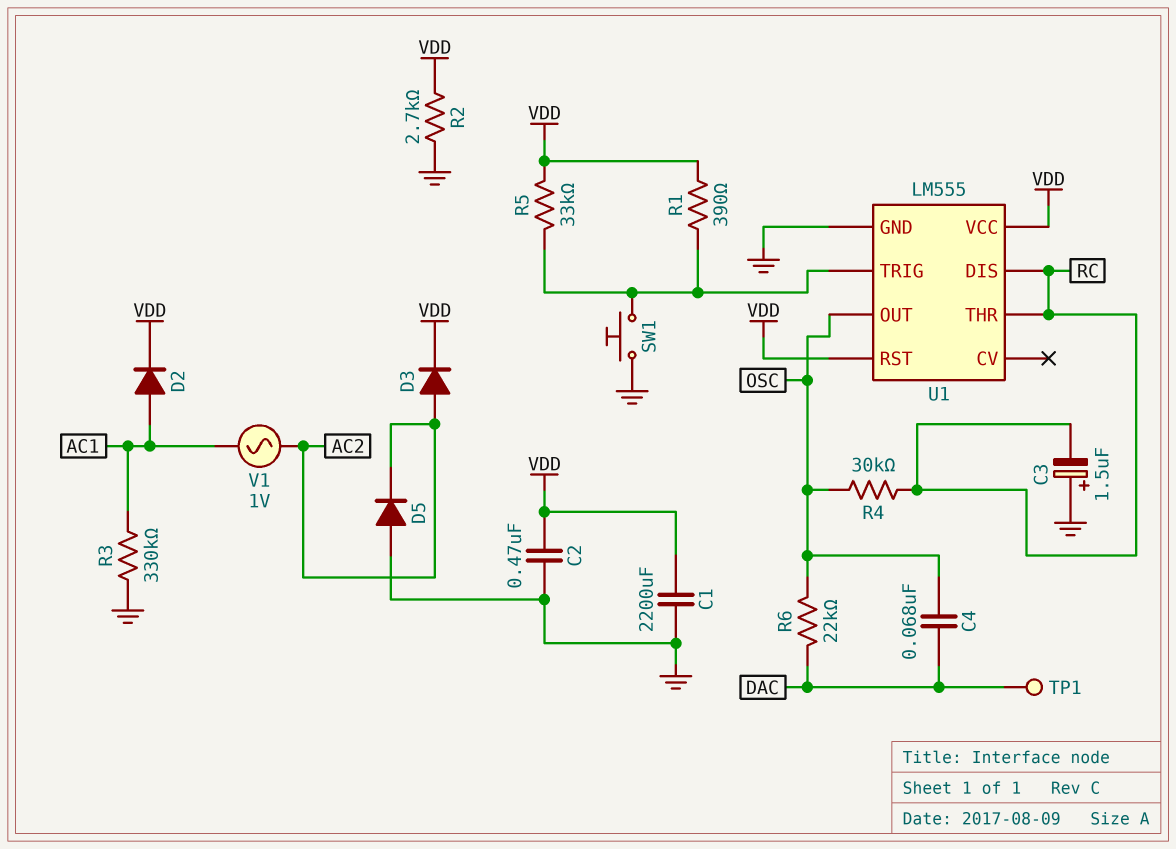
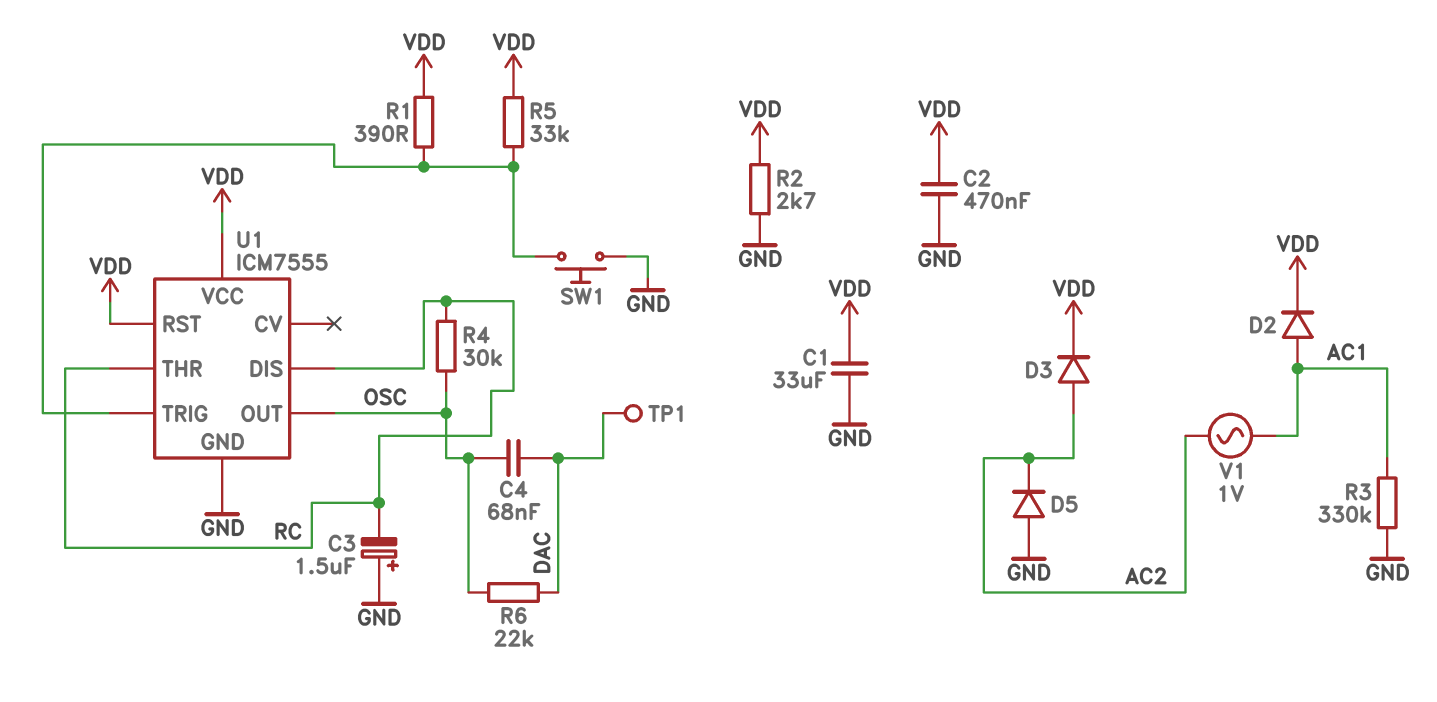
C1: 2200uF (GND, VDD) -> 33uF (GND, VDD)
U1: LM555 -> ICM7555

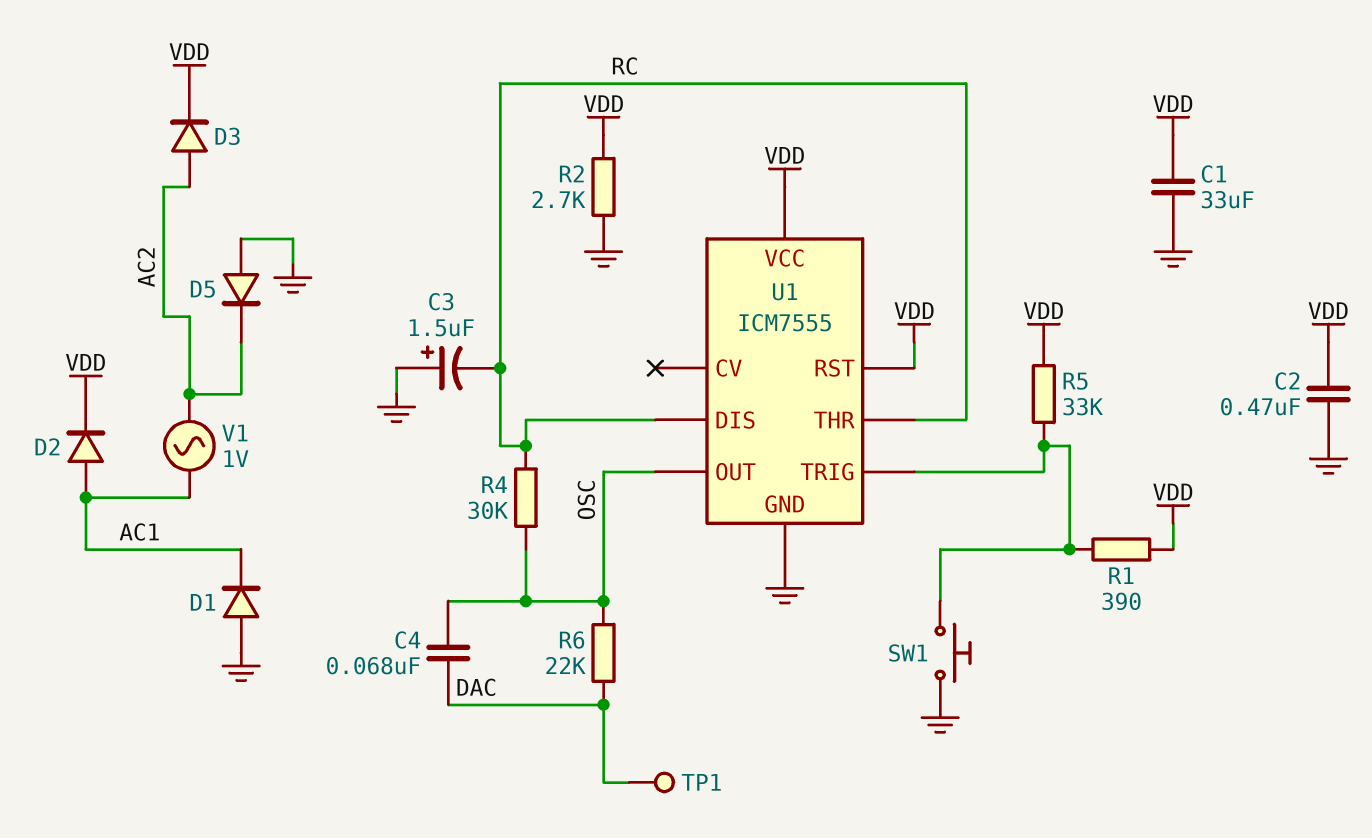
D1: none -> diode (A GND, K AC1)
R3: 330k (AC1, GND) -> none

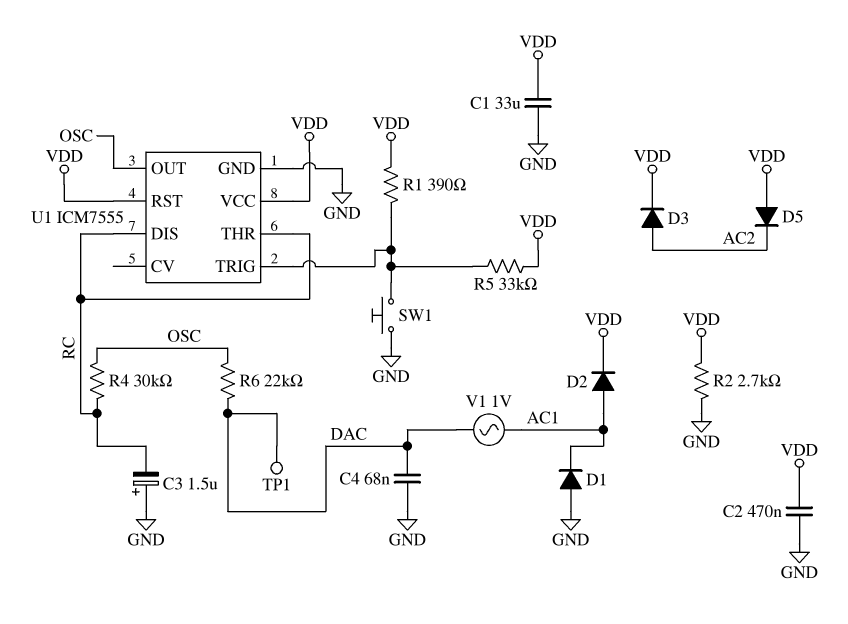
C4: 68nF (DAC, OSC) -> 68nF (DAC, GND)
D5: diode (A GND, K AC2) -> diode (A VDD, K AC2)
V1: AC 1V (AC1, AC2) -> AC 1V (AC1, DAC)

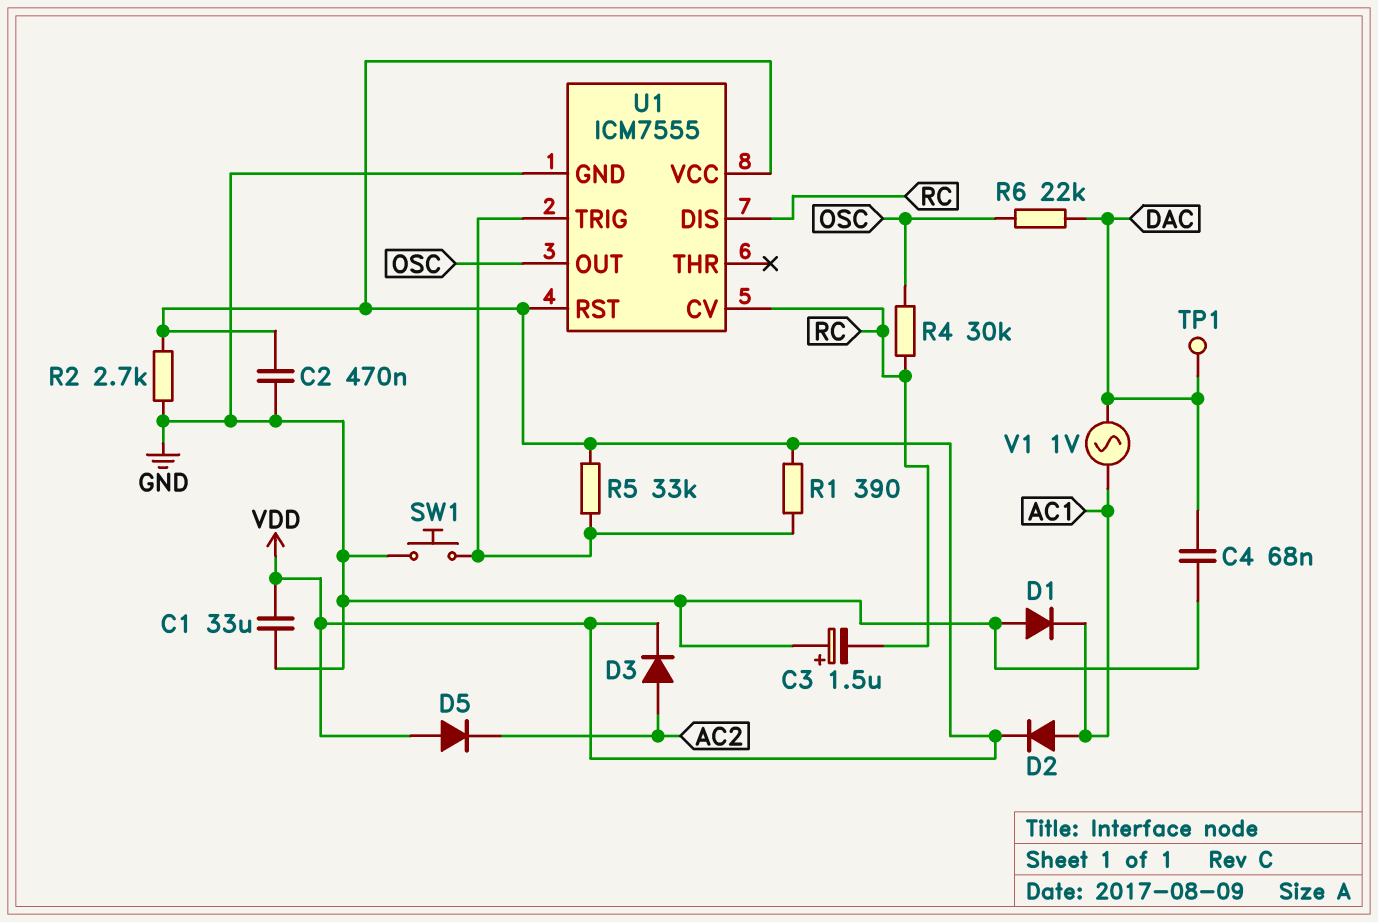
U1 pin CV: none -> RC
U1 pin THR: RC -> none

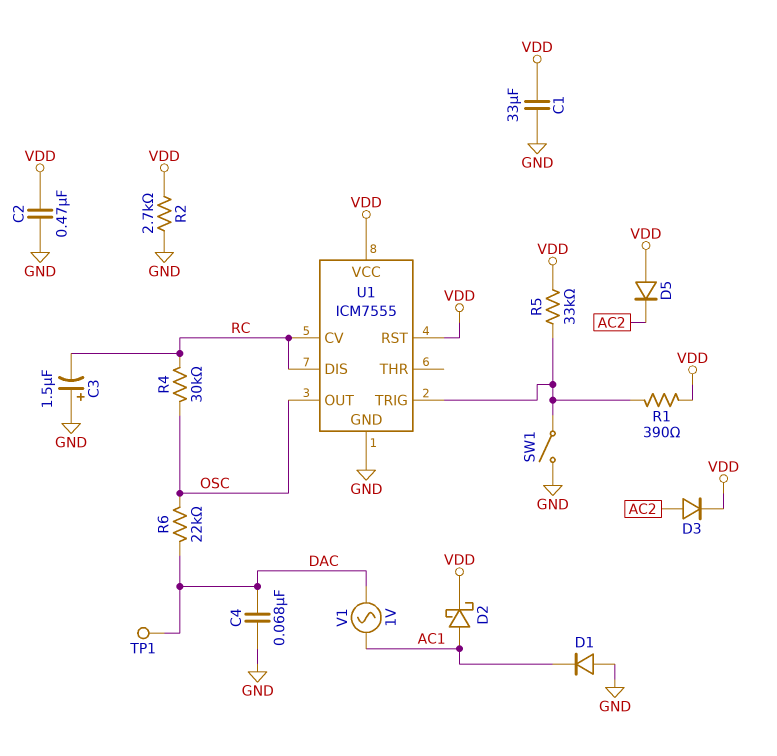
D2: diode (A AC1, K VDD) -> schottky (A AC1, K VDD)
SW1: button (GND, U1/TRIG) -> switch (GND, U1/TRIG)

